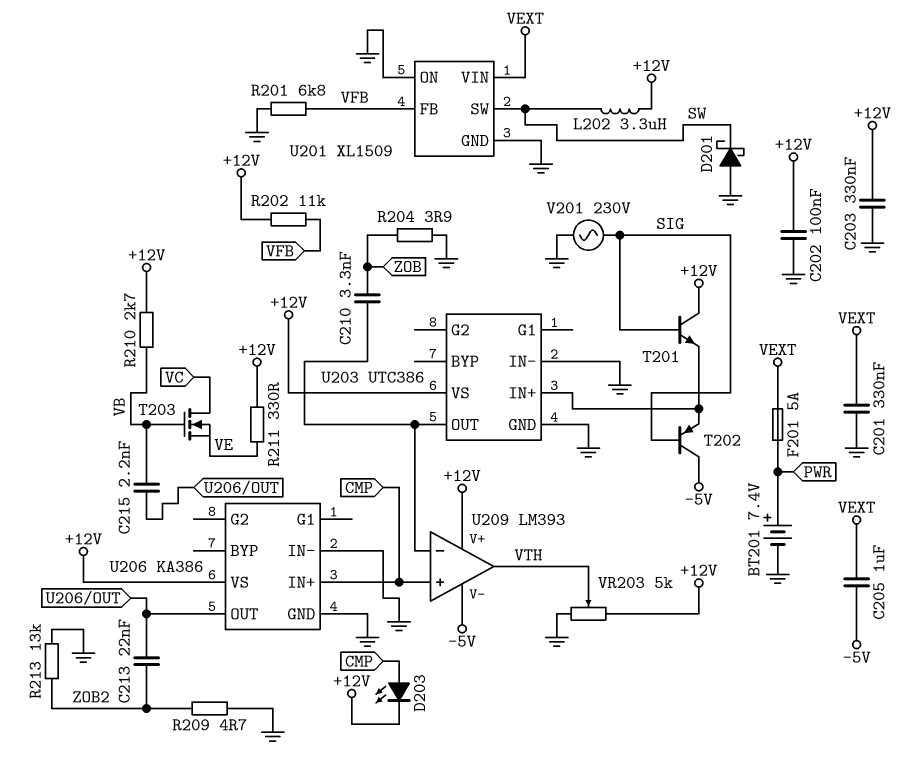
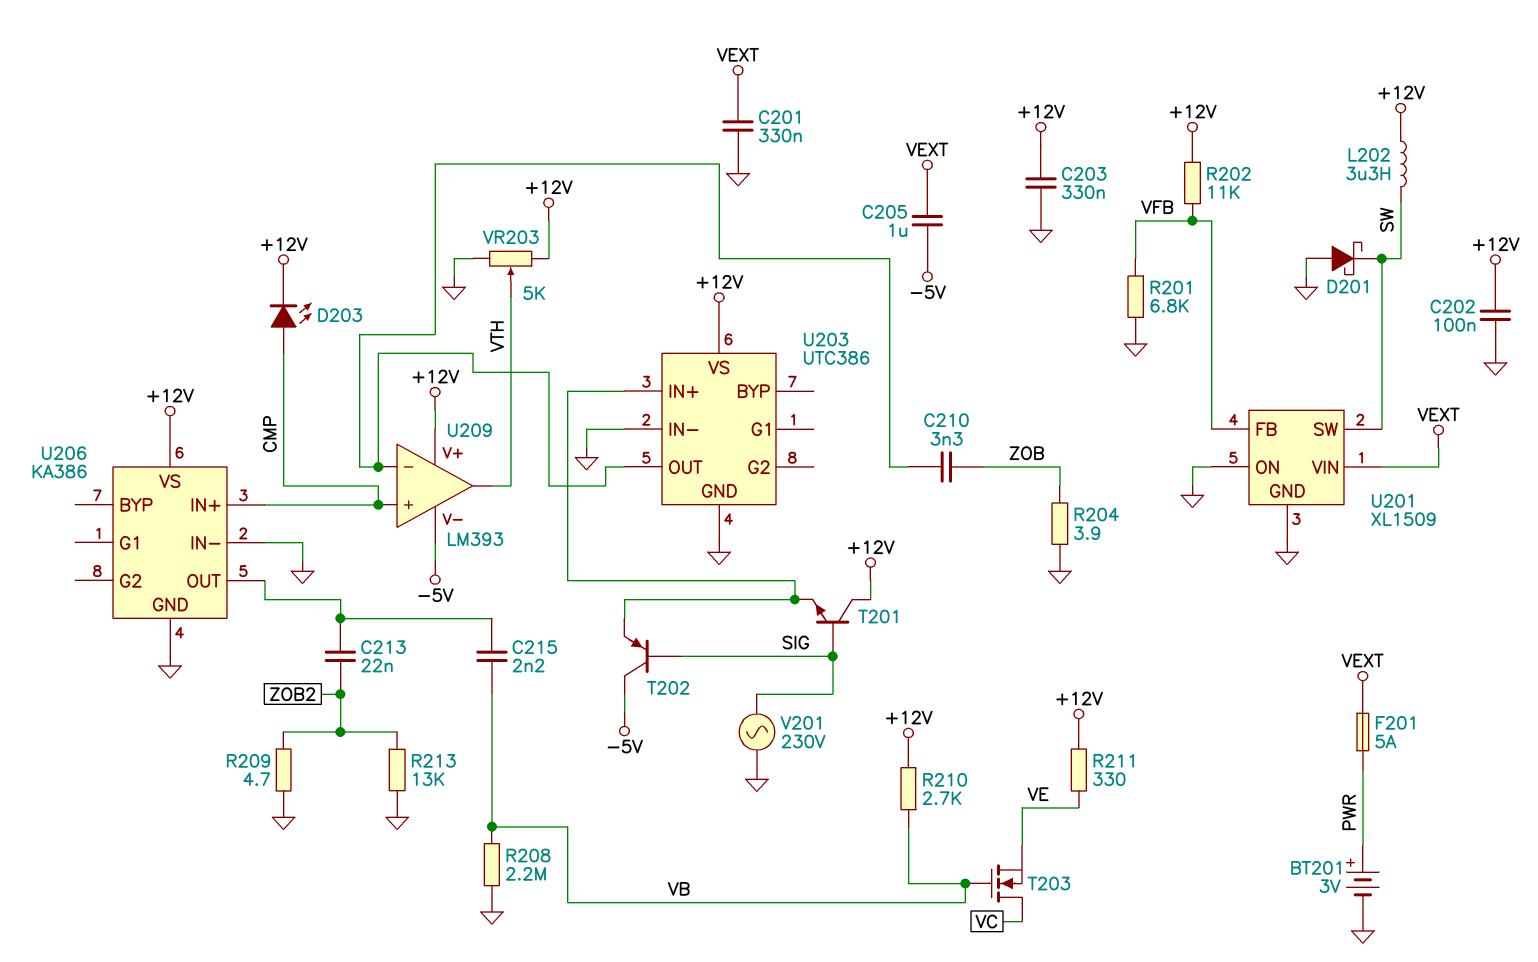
BT201: 7.4V (plus PWR, minus GND) -> 3V (plus PWR, minus GND)
R208: none -> 2.2M (GND, VB)

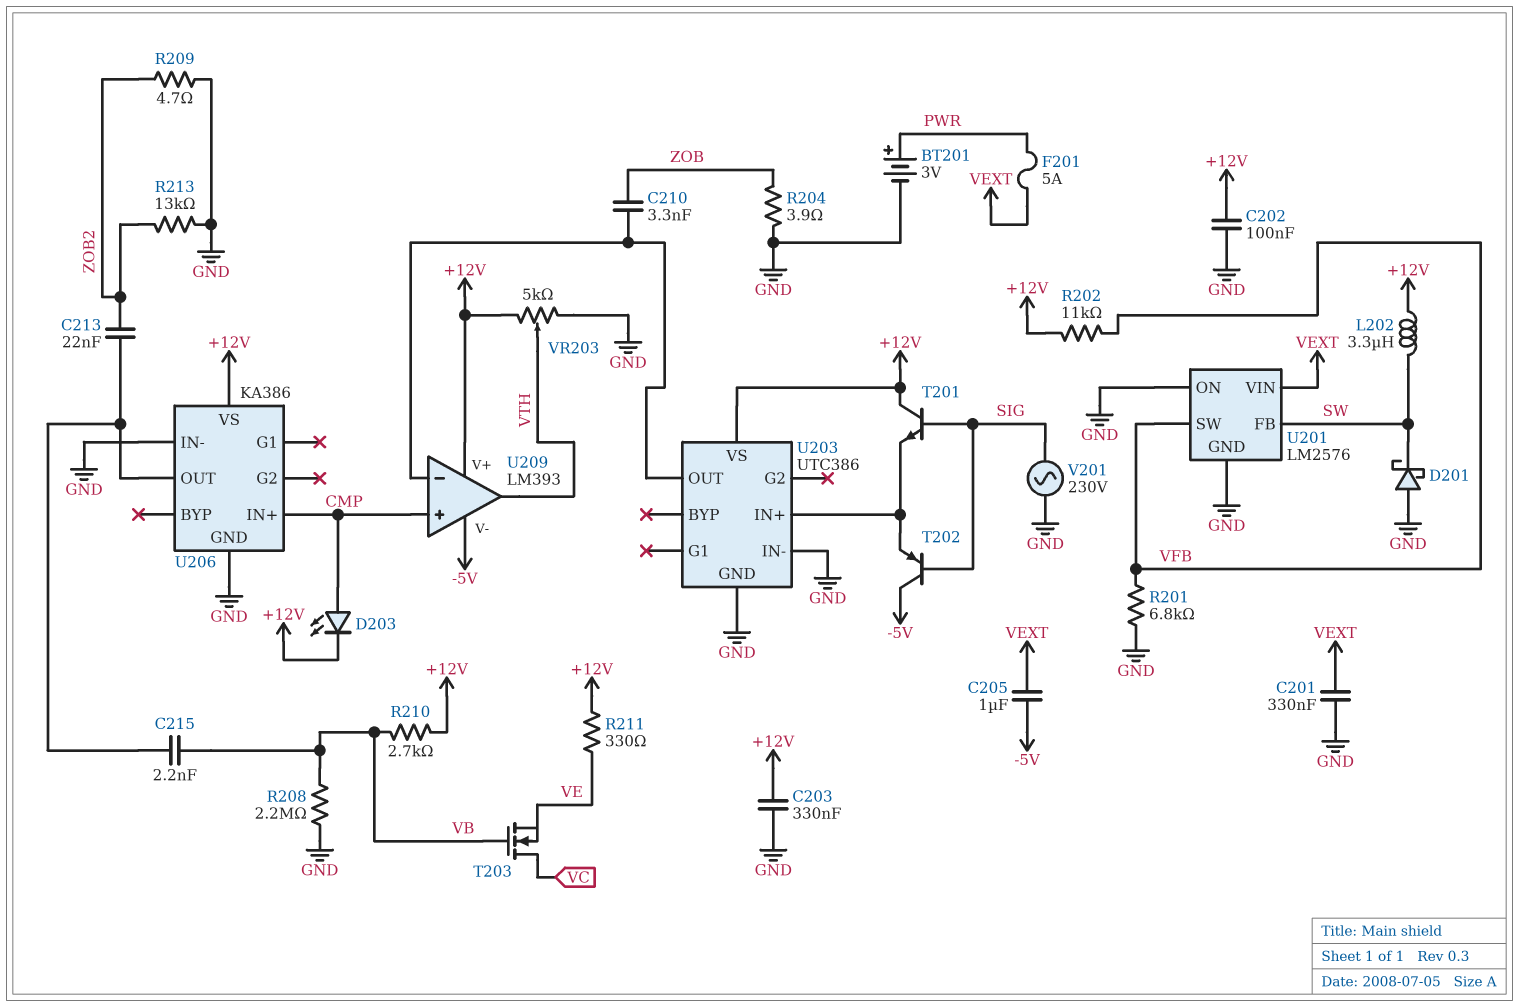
U201: XL1509 -> LM2576
U201 pin FB: VFB -> SW
U201 pin SW: SW -> VFB

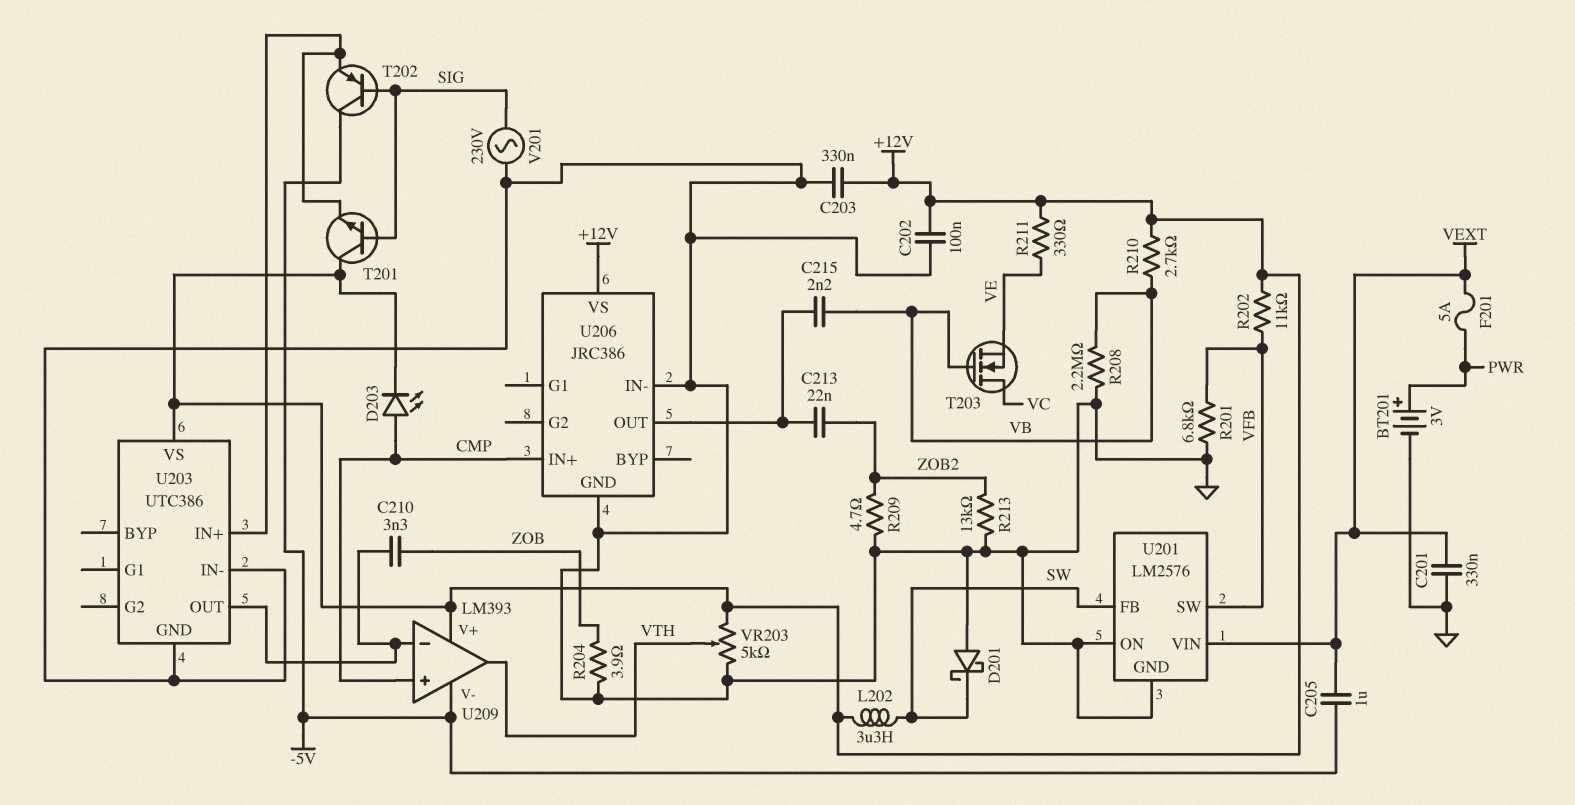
U206: KA386 -> JRC386

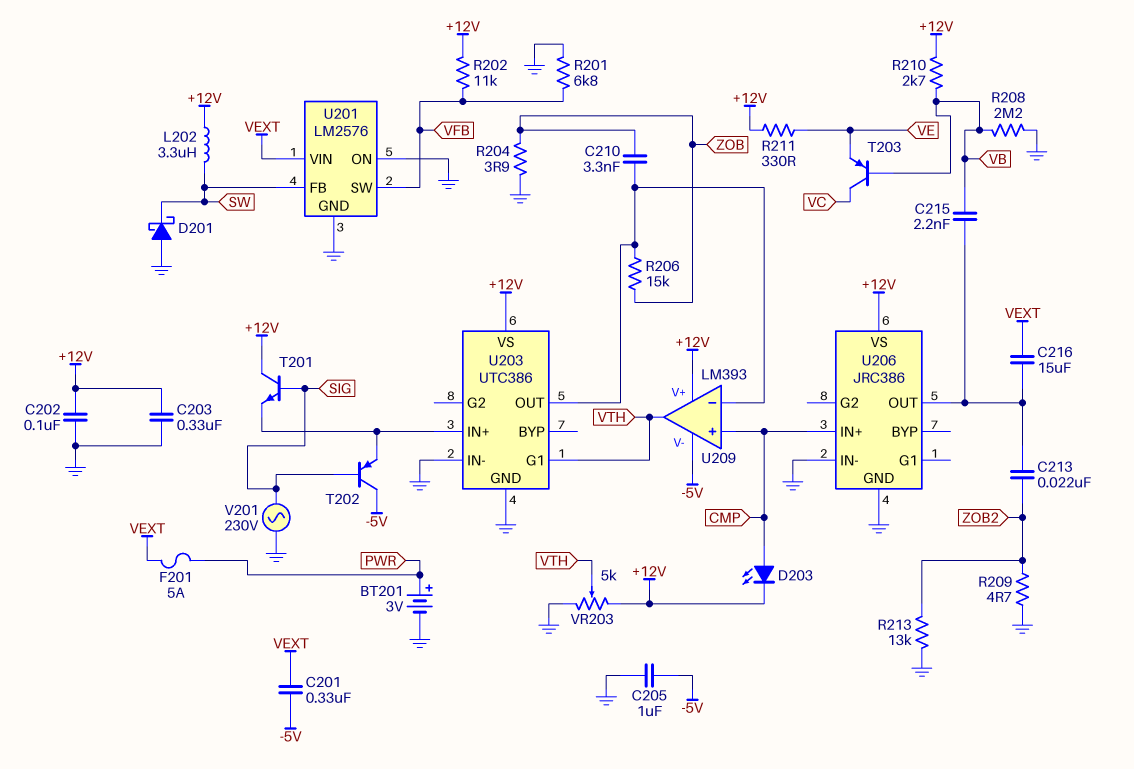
C201: 330nF (GND, VEXT) -> 330nF (-5V, VEXT)
C205: 1uF (-5V, VEXT) -> 1uF (-5V, GND)
C216: none -> 15uF (U206/OUT, VEXT)
R206: none -> 15k (U203/OUT, ZOB)
T203: NMOS (G VB, D VC, S VE) -> PNP (B VB, C VC, E VE)
U203 pin G1: none -> VTH

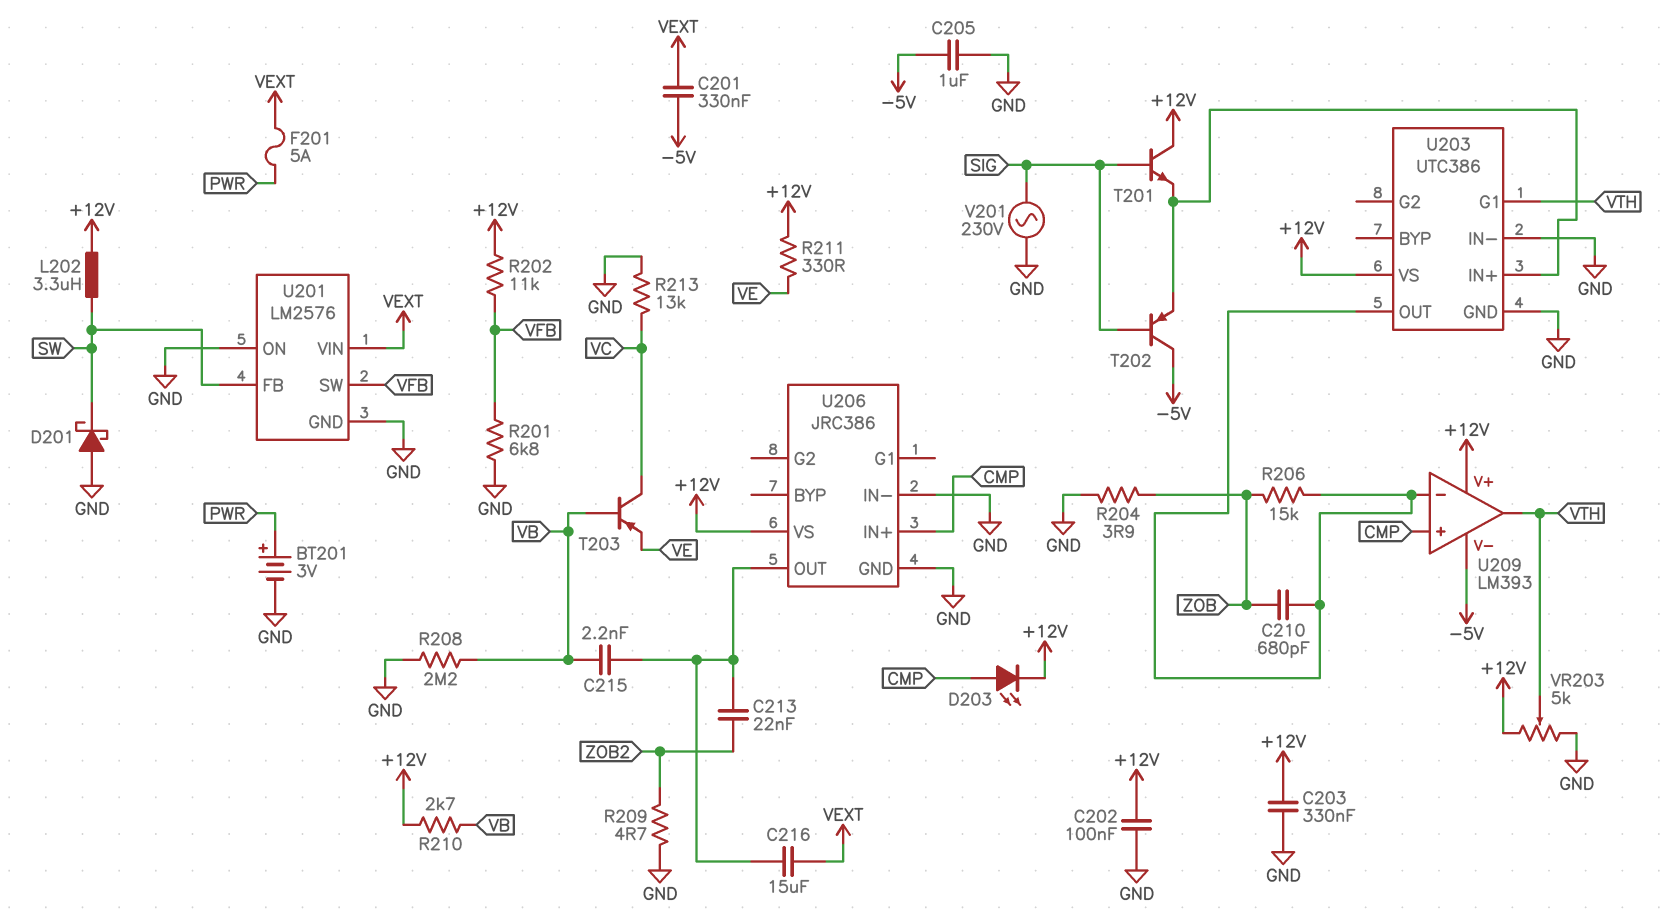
C210: 3.3nF (U203/OUT, ZOB) -> 680pF (U203/OUT, ZOB)
R213: 13k (GND, ZOB2) -> 13k (GND, VC)

